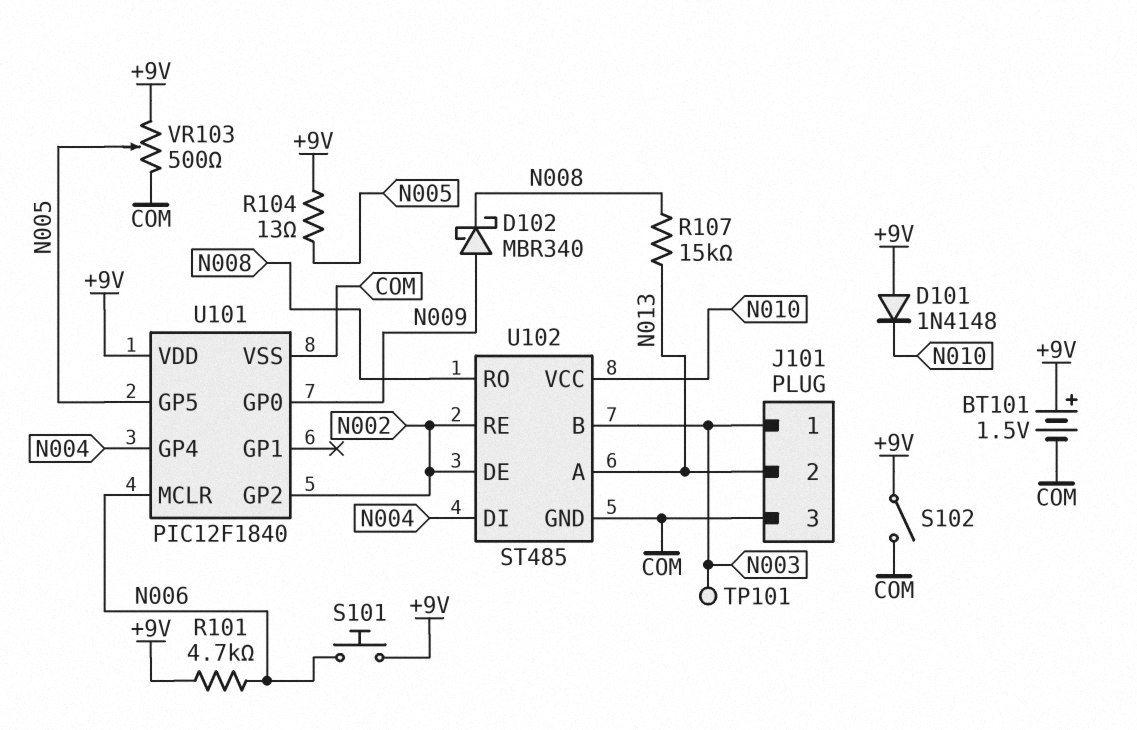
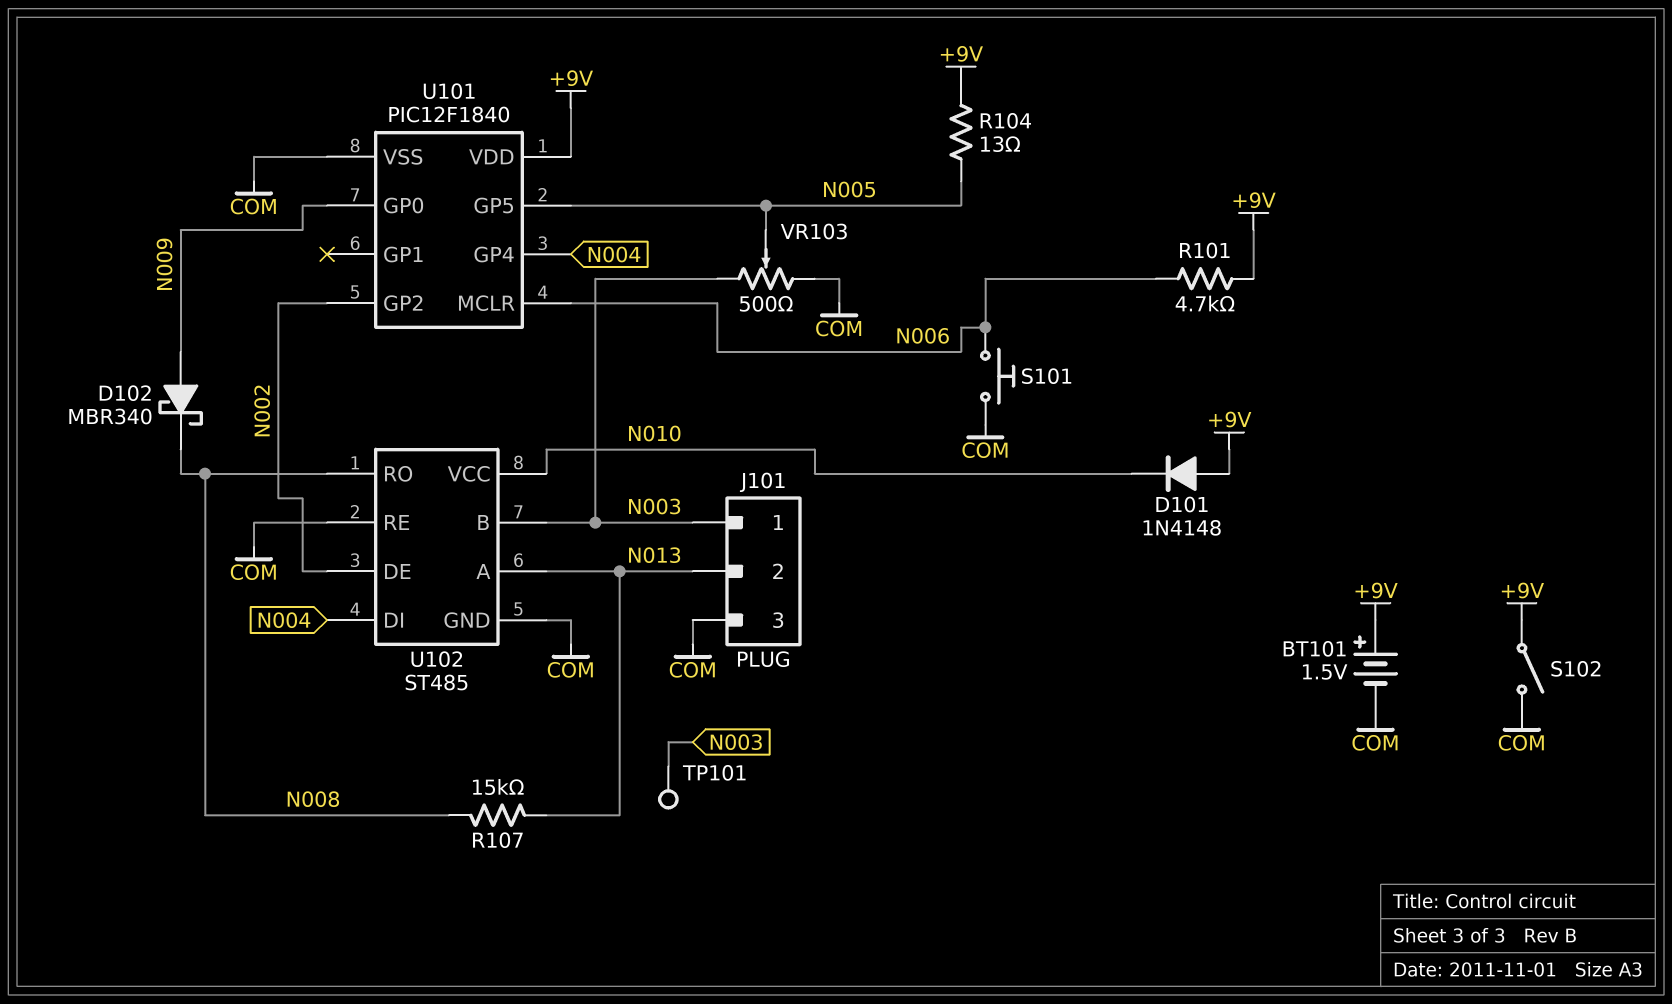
S101: button (+9V, N006) -> button (COM, N006)
U102 pin RE: N002 -> COM
VR103: 500 (+9V, COM, wiper N005) -> 500 (COM, N003, wiper N005)

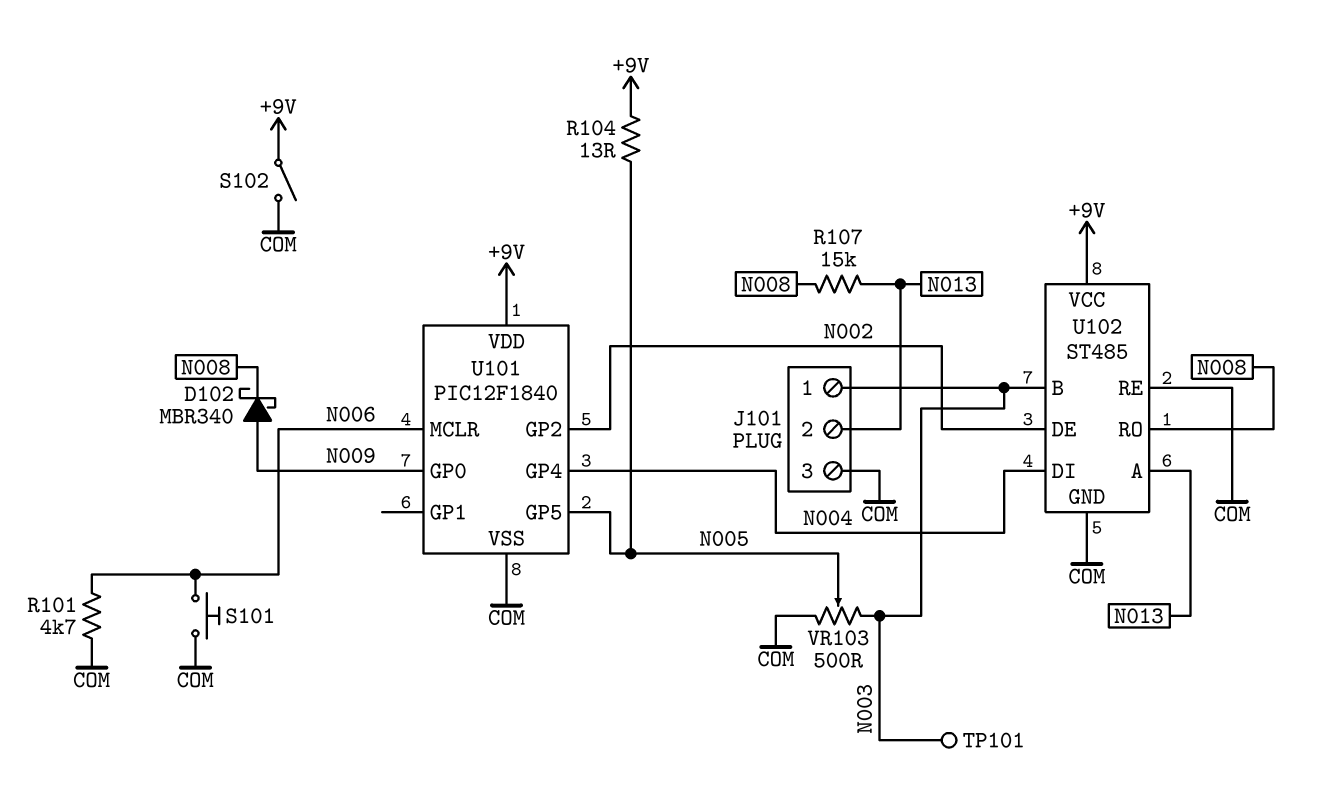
BT101: 1.5V (plus +9V, minus COM) -> none
D101: diode 1N4148 (A +9V, K N010) -> none
R101: 4.7k (+9V, N006) -> 4.7k (COM, N006)
U102 pin VCC: N010 -> +9V

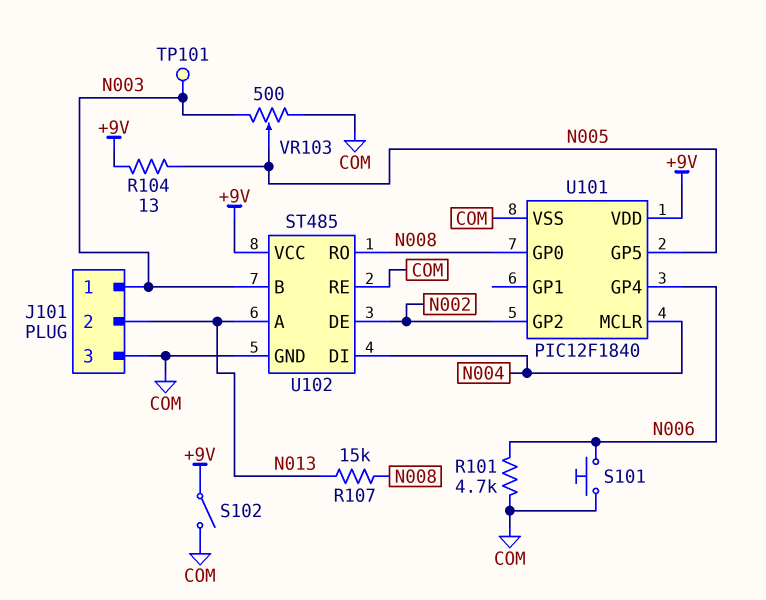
D102: schottky MBR340 (A N009, K N008) -> none
U101 pin GP0: N009 -> N008
U101 pin GP4: N004 -> N006
U101 pin MCLR: N006 -> N004

